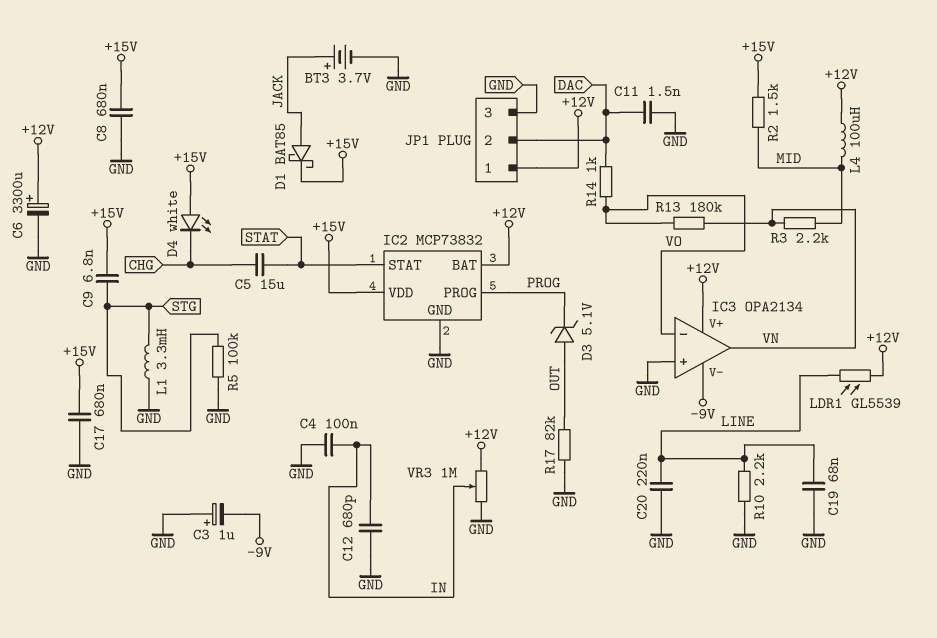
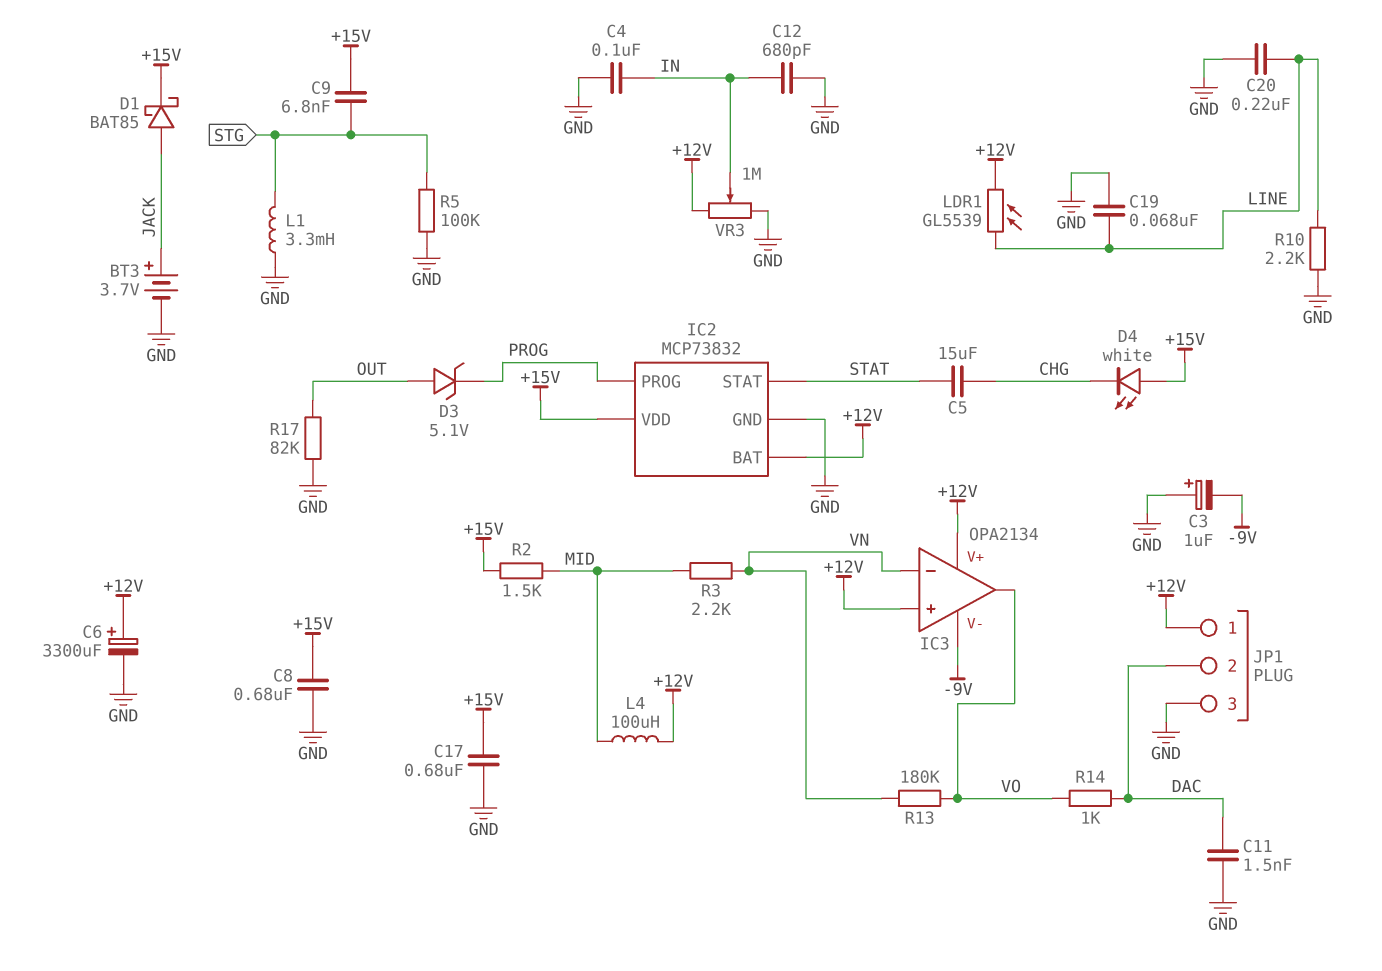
IC3 pin in+: GND -> +12V
IC3 pin in-: VO -> VN
IC3 pin out: VN -> VO

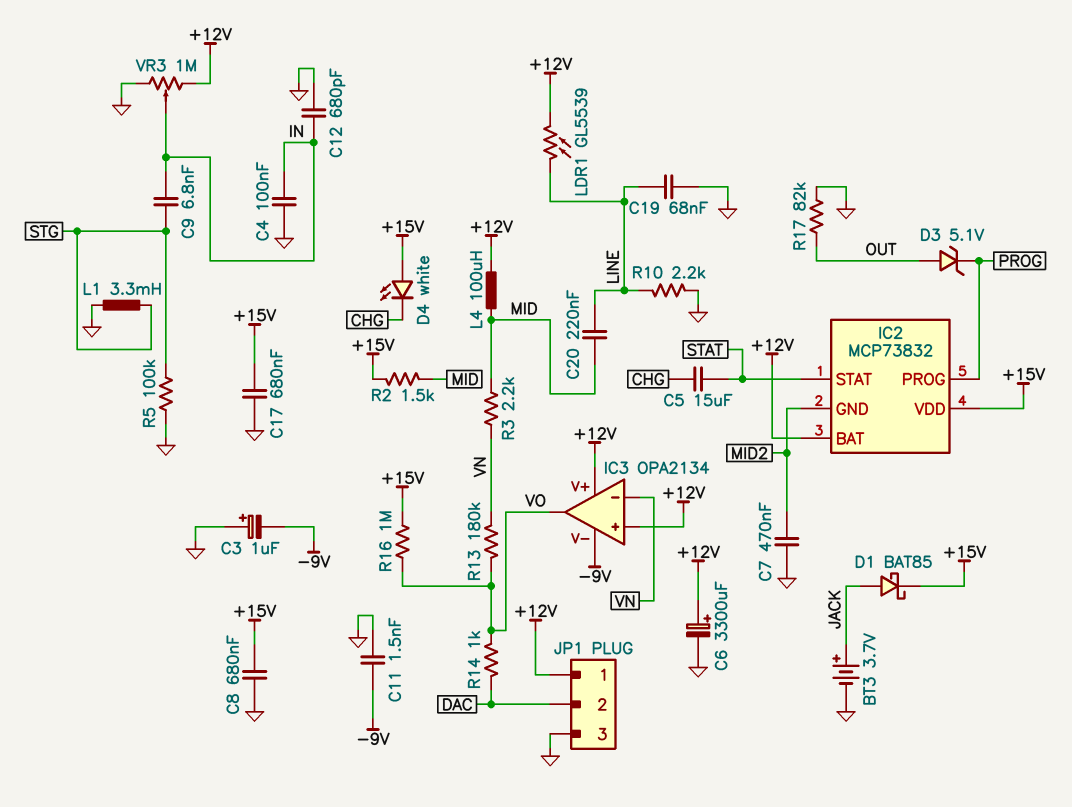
C7: none -> 470nF (GND, MID2)
C9: 6.8nF (+15V, STG) -> 6.8nF (IN, STG)
C11: 1.5nF (DAC, GND) -> 1.5nF (-9V, GND)
C20: 220nF (GND, LINE) -> 220nF (LINE, MID)
IC2 pin GND: GND -> MID2
R16: none -> 1M (+15V, VO)

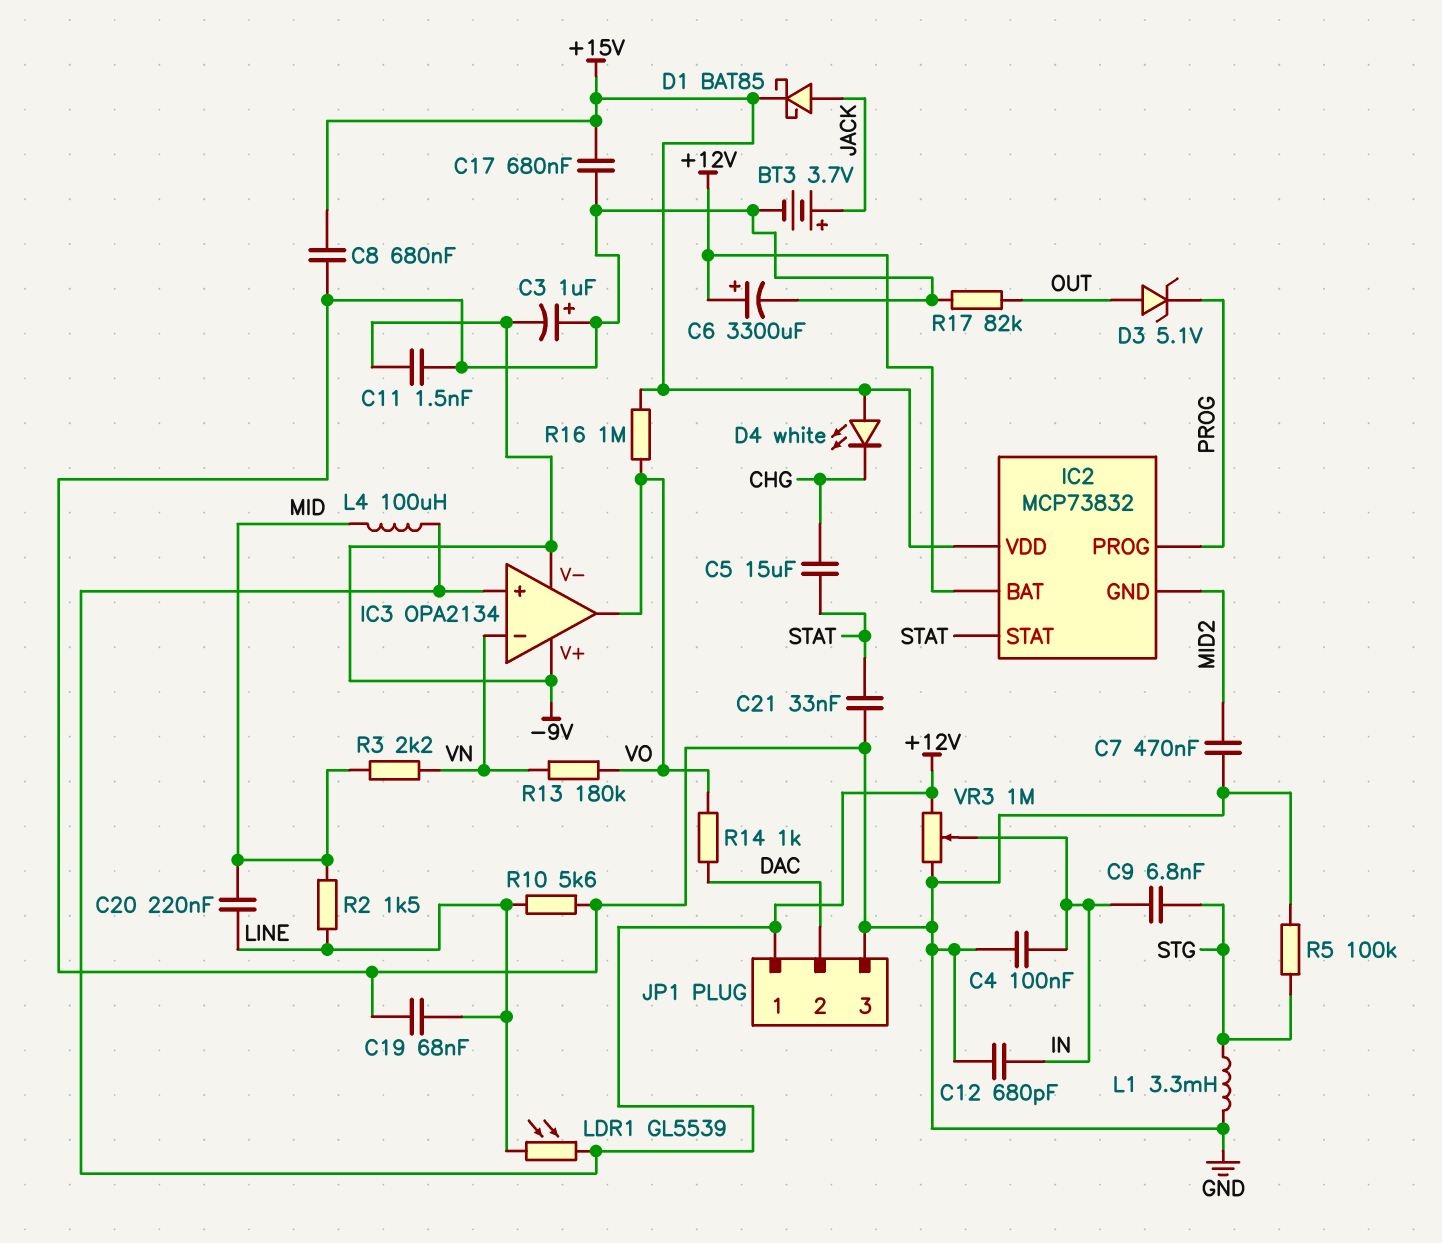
C21: none -> 33nF (GND, STAT)
IC3 pin V+: +12V -> -9V
R2: 1.5k (+15V, MID) -> 1.5k (LINE, MID)
R10: 2.2k (GND, LINE) -> 5.6k (GND, LINE)

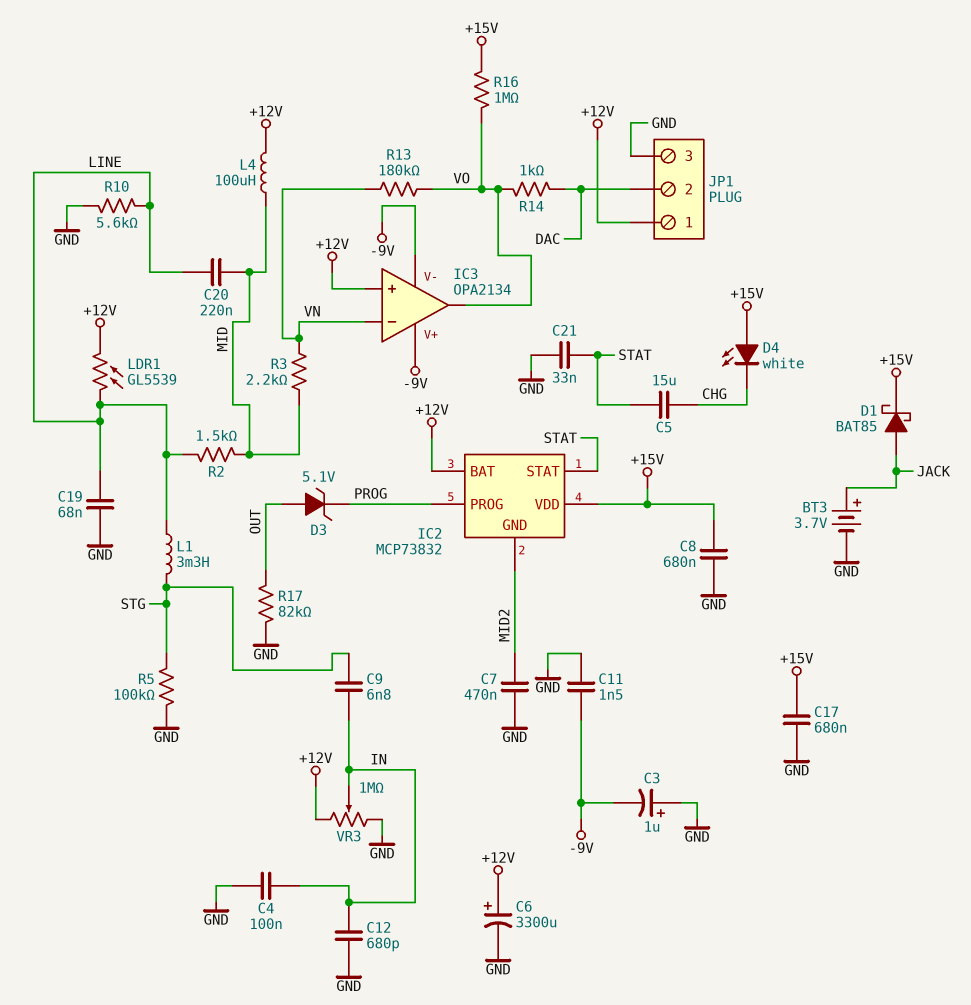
L1: 3.3mH (GND, STG) -> 3.3mH (LINE, STG)

